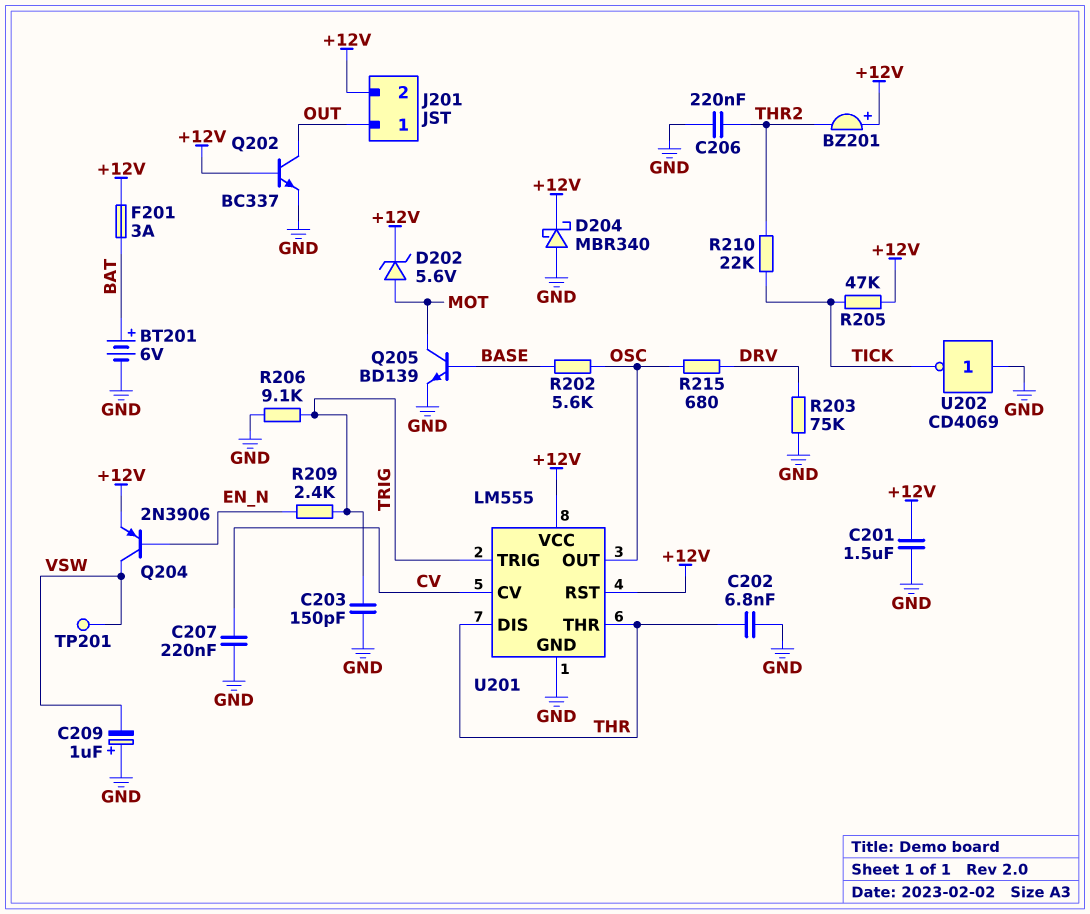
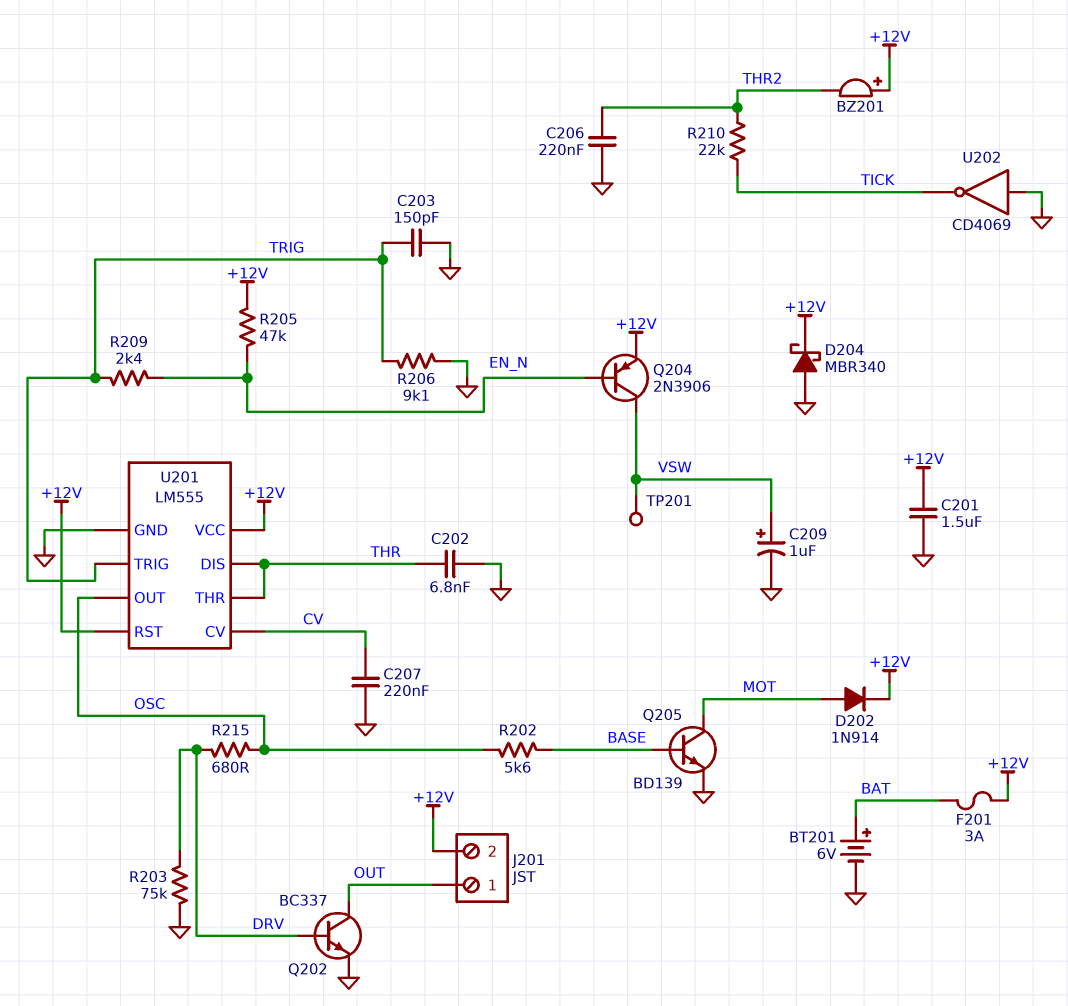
C209: 1uF (plus GND, minus VSW) -> 1uF (plus VSW, minus GND)
D202: zener 5.6V (A MOT, K +12V) -> diode 1N914 (A MOT, K +12V)
Q202: NPN BC337 (B +12V, C OUT, E GND) -> NPN BC337 (B DRV, C OUT, E GND)
R205: 47k (+12V, TICK) -> 47k (+12V, EN_N)

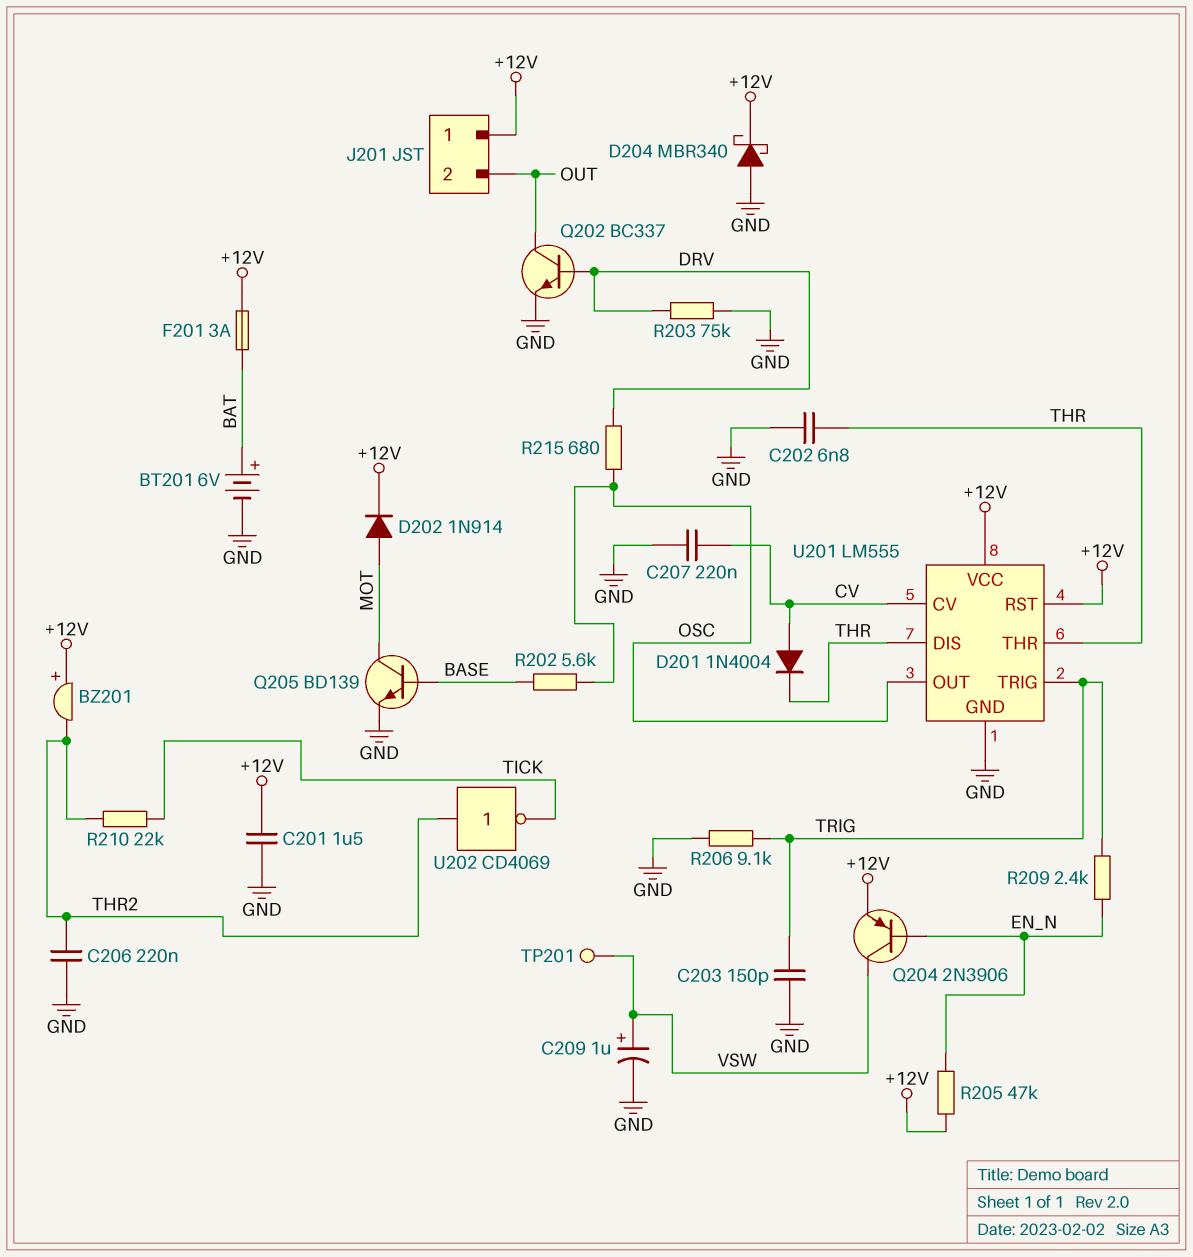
D201: none -> diode 1N4004 (A CV, K THR)
J201 pin 1: OUT -> +12V
J201 pin 2: +12V -> OUT
U202: NOT CD4069 (in GND, out TICK) -> NOT CD4069 (in THR2, out TICK)

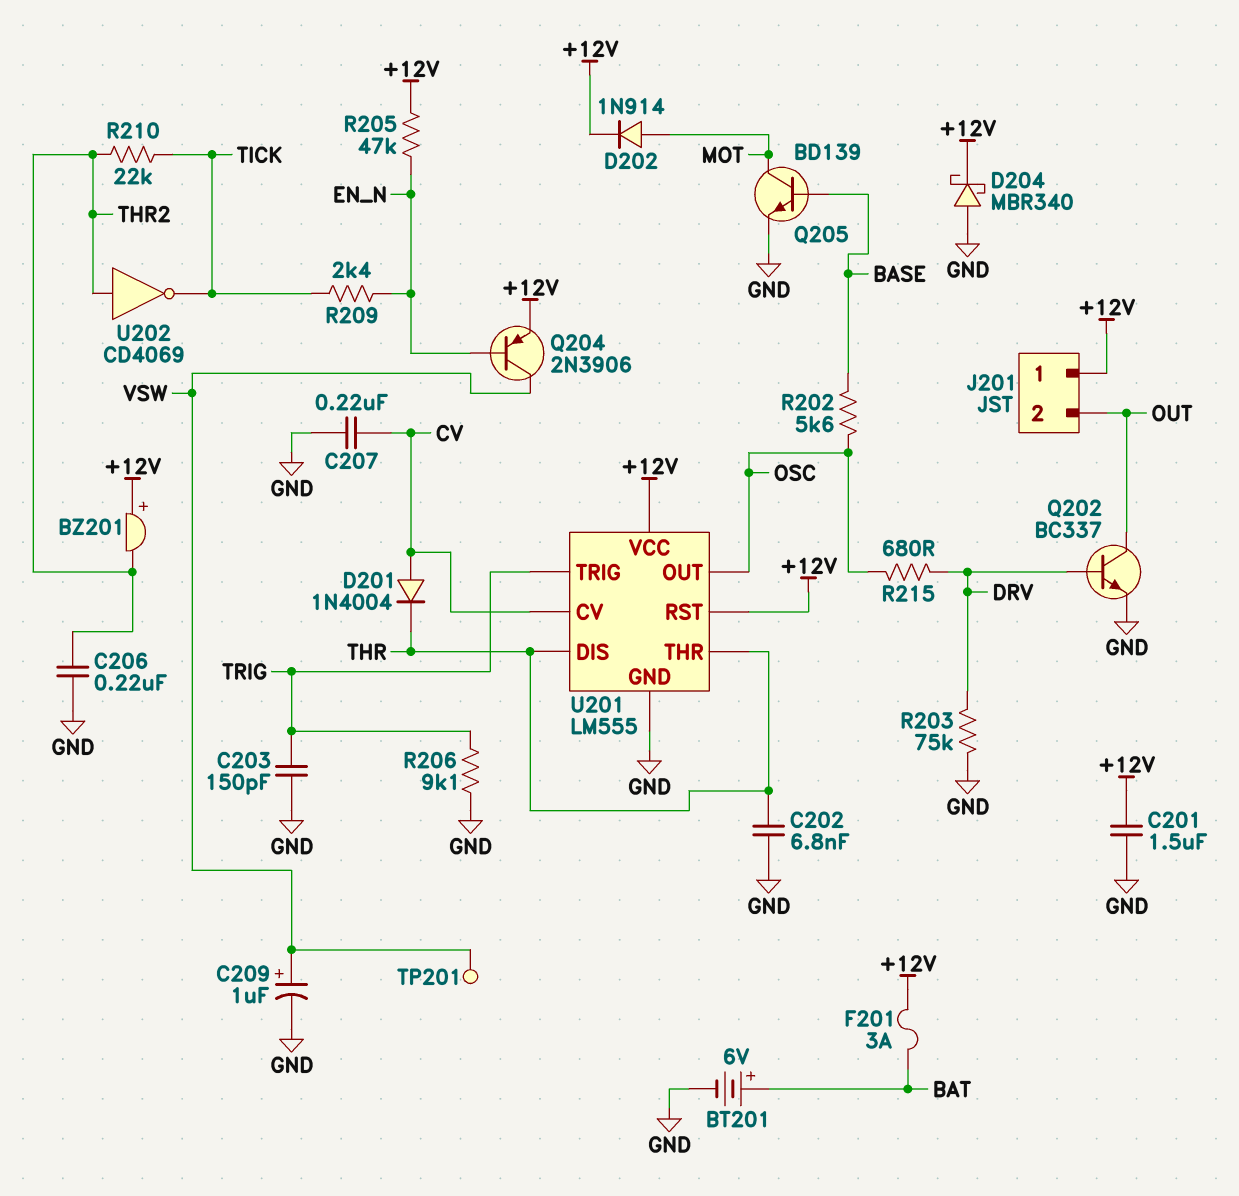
R209: 2.4k (EN_N, TRIG) -> 2.4k (EN_N, TICK)

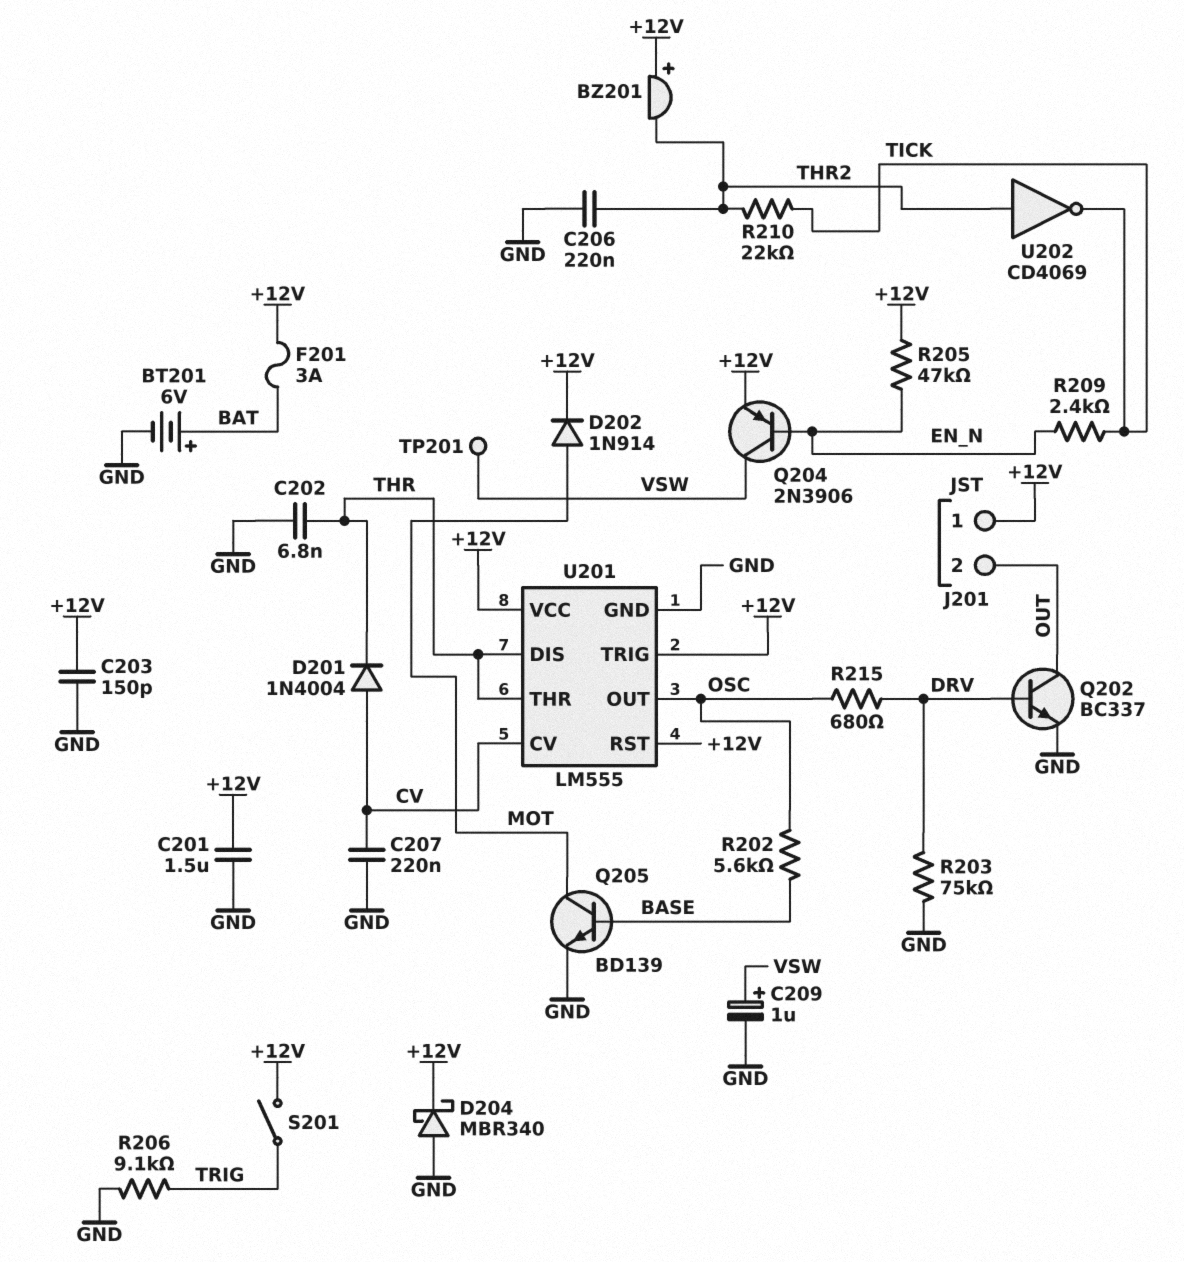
C203: 150pF (GND, TRIG) -> 150pF (+12V, GND)
S201: none -> switch (+12V, TRIG)
U201 pin TRIG: TRIG -> +12V

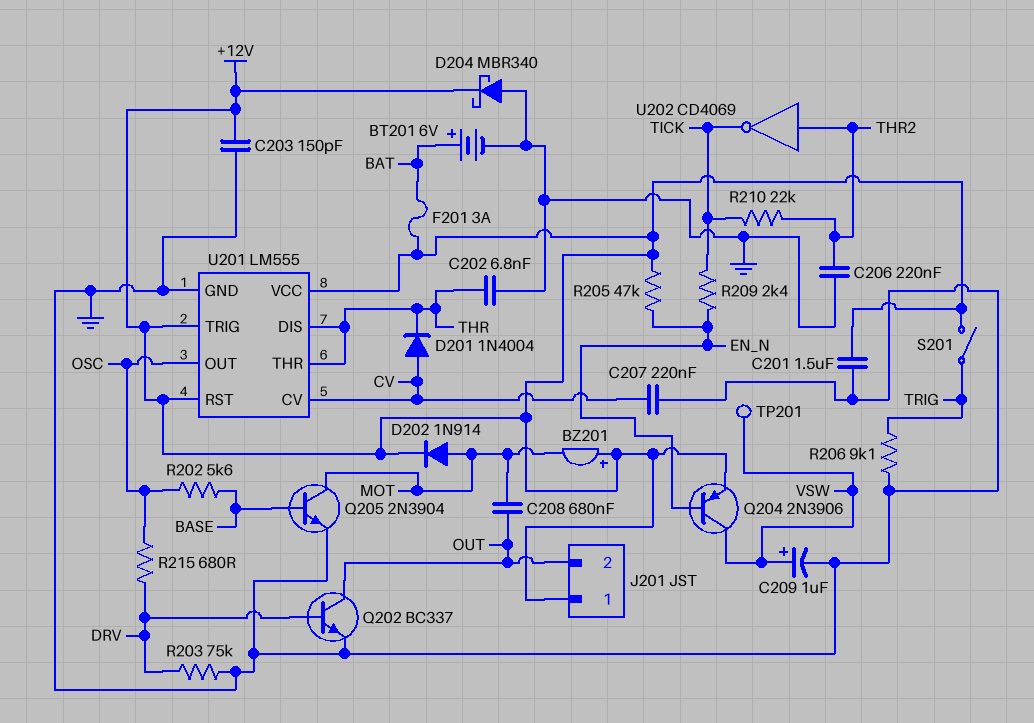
BZ201: buzzer (plus +12V, minus THR2) -> buzzer (plus +12V, minus MOT)
C208: none -> 680nF (MOT, OUT)
Q205: NPN BD139 (B BASE, C MOT, E GND) -> NPN 2N3904 (B BASE, C MOT, E GND)

